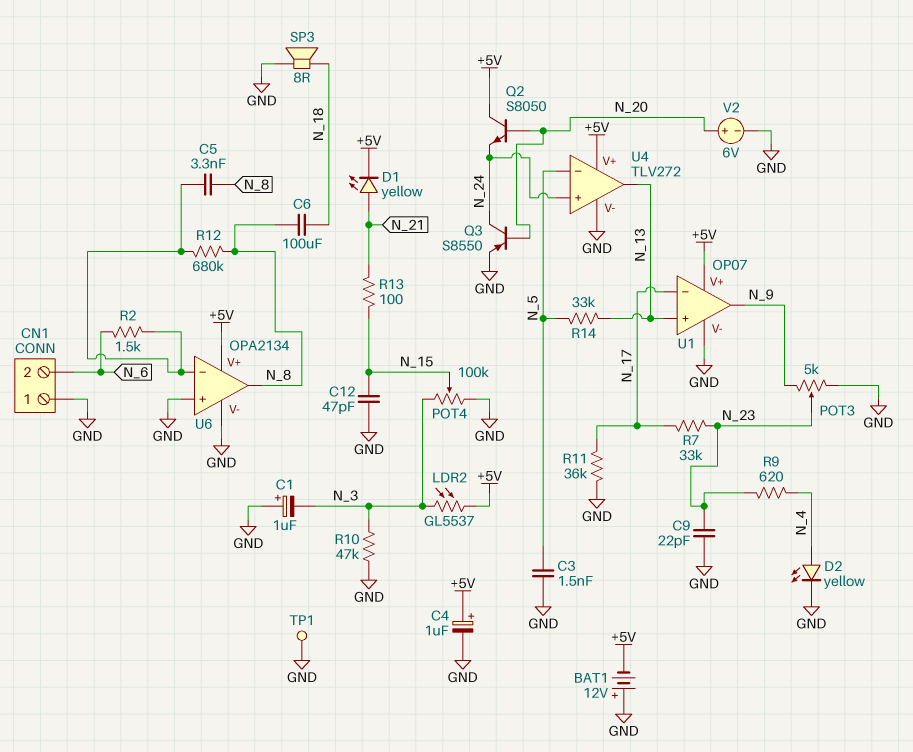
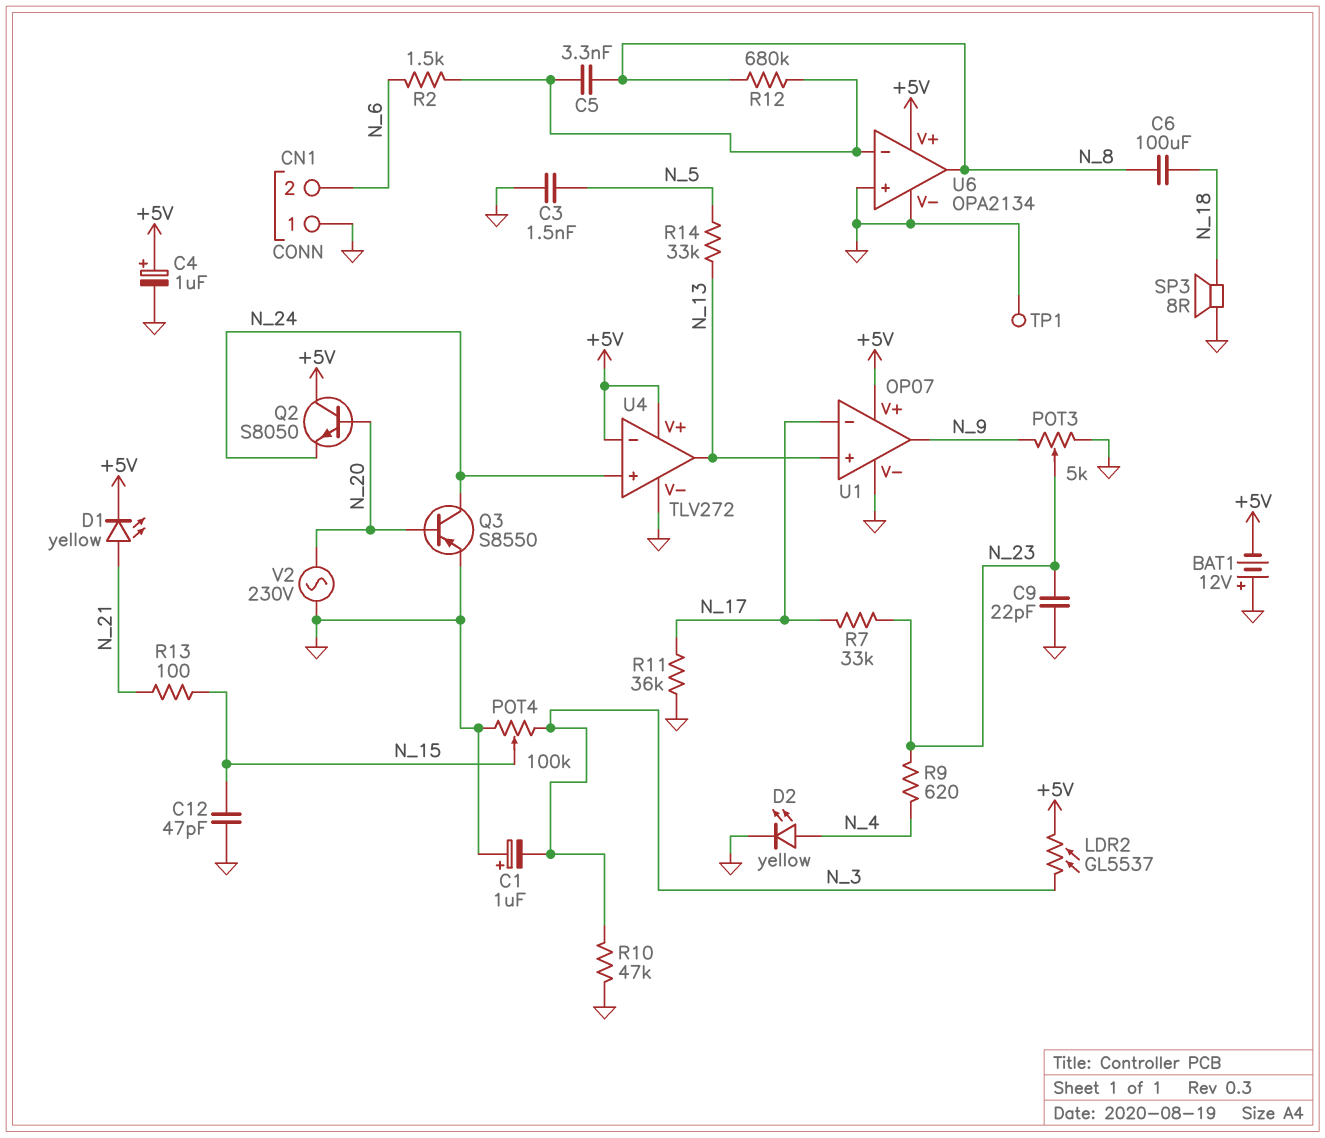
U4 pin in-: N_5 -> +5V
V2: 6V (plus N_20, minus GND) -> AC 230V (GND, N_20)

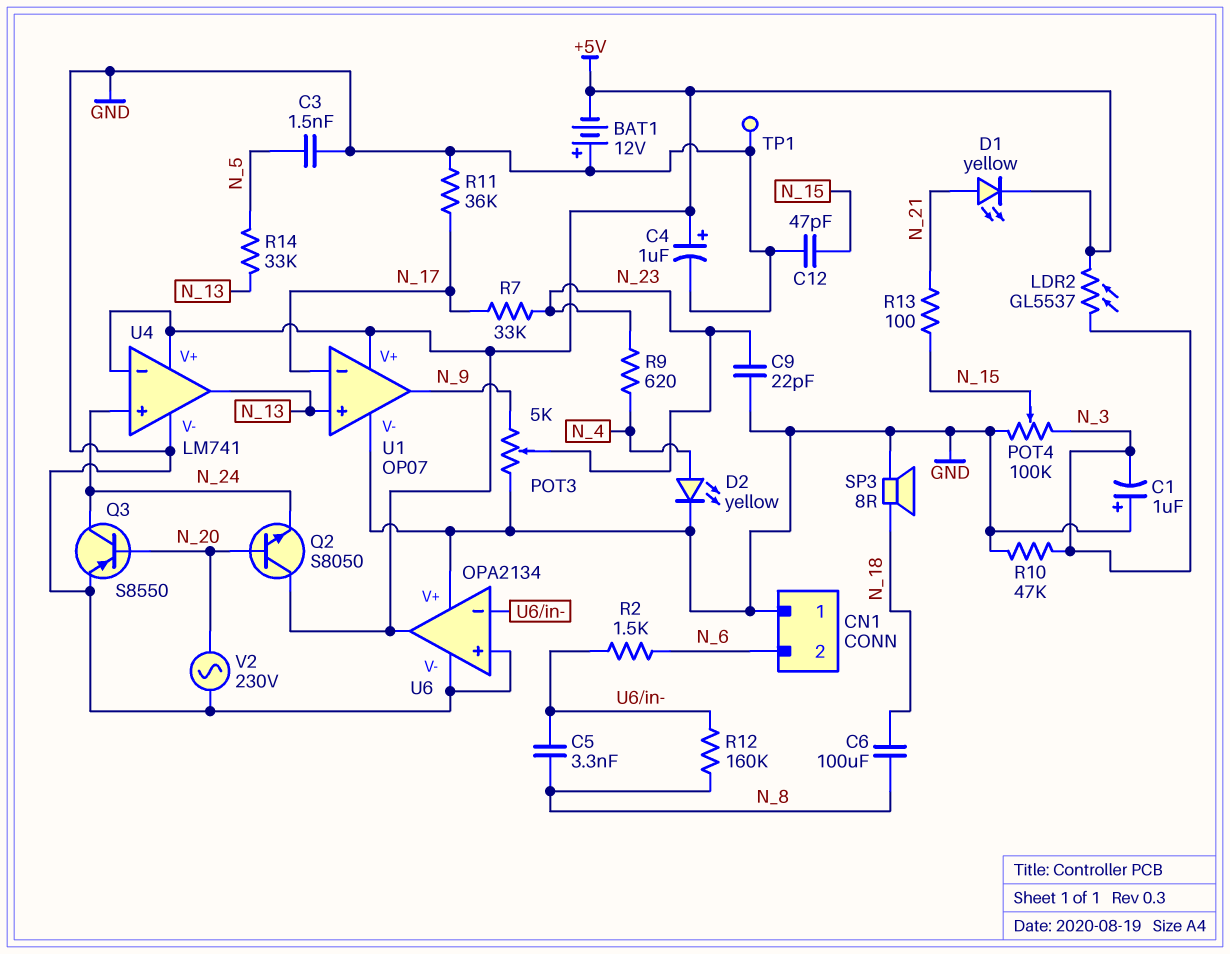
R12: 680k (N_8, U6/in-) -> 160k (N_8, U6/in-)
U4: TLV272 -> LM741
U6 pin V+: +5V -> GND
U6 pin out: N_8 -> +5V

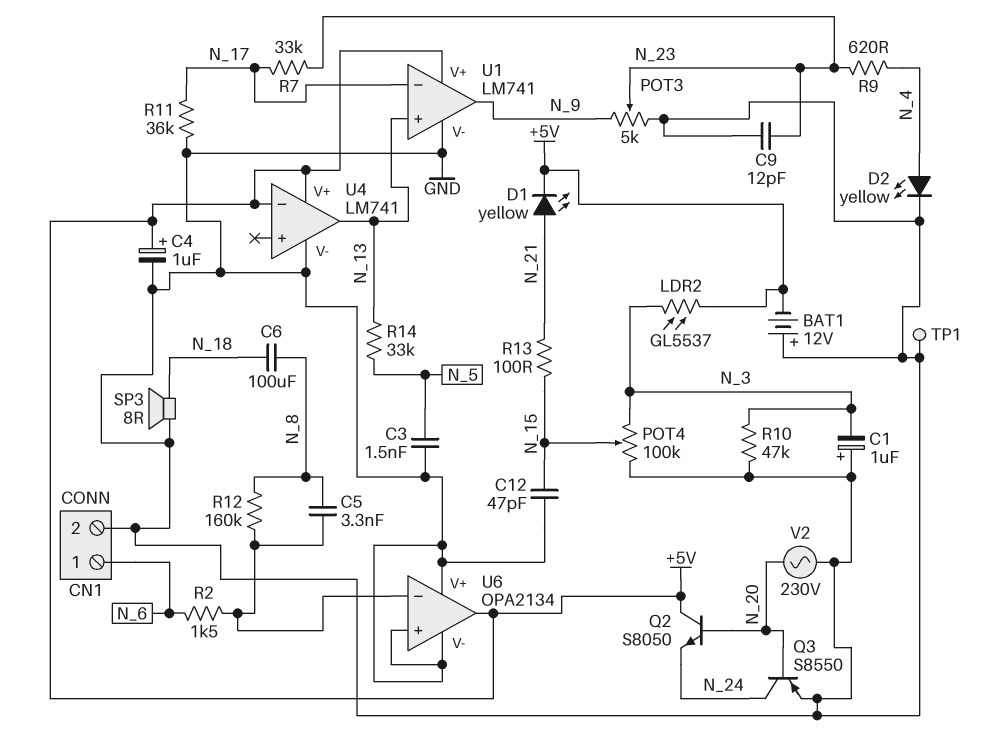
C9: 22pF (GND, N_23) -> 12pF (GND, N_23)
CN1 pin 1: GND -> N_6
CN1 pin 2: N_6 -> GND
U1: OP07 -> LM741
U4 pin in+: N_24 -> none

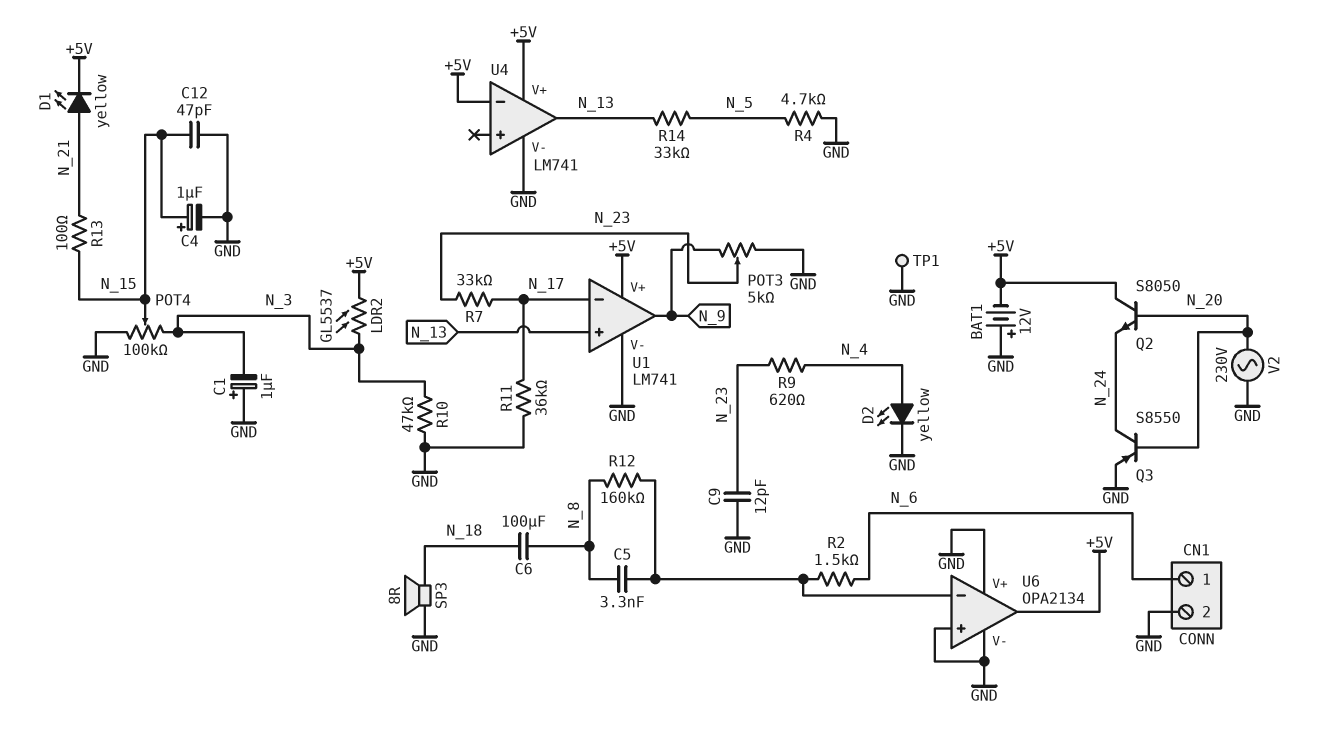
C3: 1.5nF (GND, N_5) -> none
C4: 1uF (plus +5V, minus GND) -> 1uF (plus N_15, minus GND)
R4: none -> 4.7k (GND, N_5)

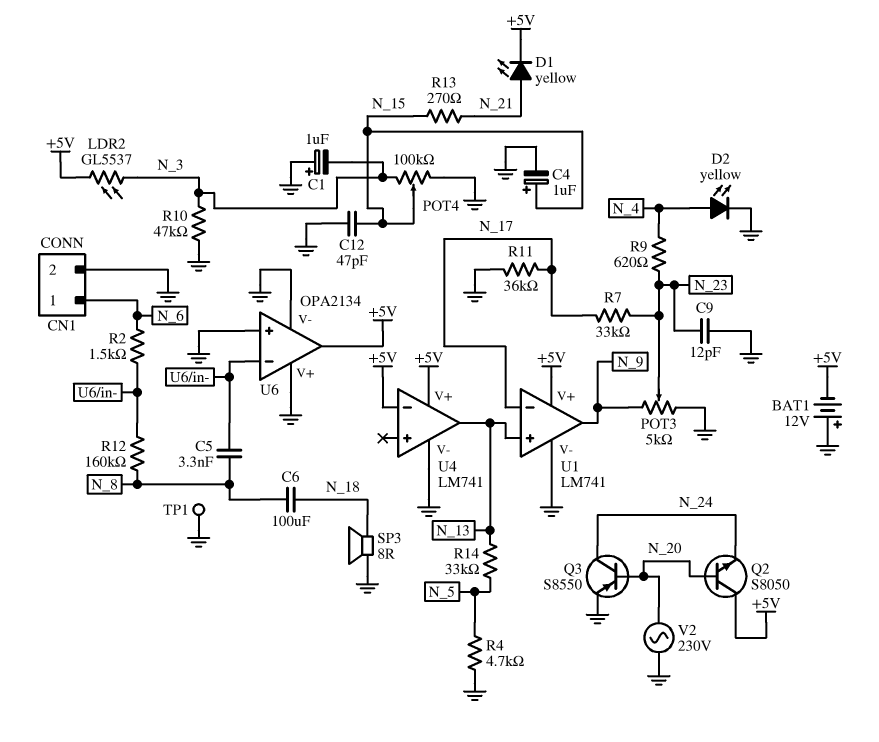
R13: 100 (N_15, N_21) -> 270 (N_15, N_21)

